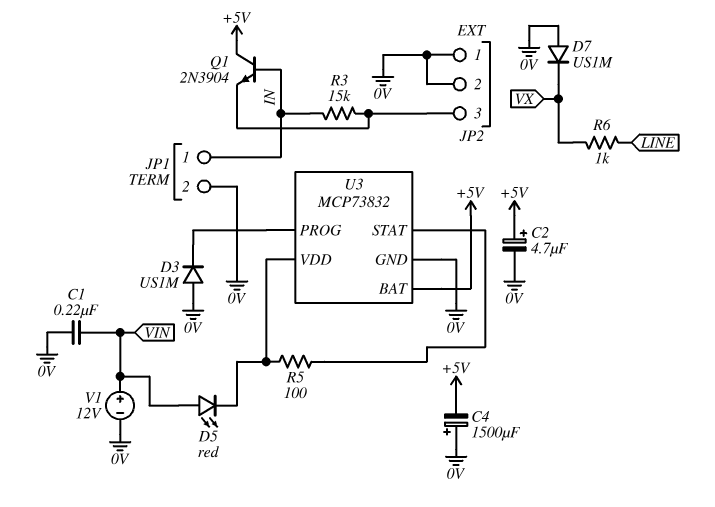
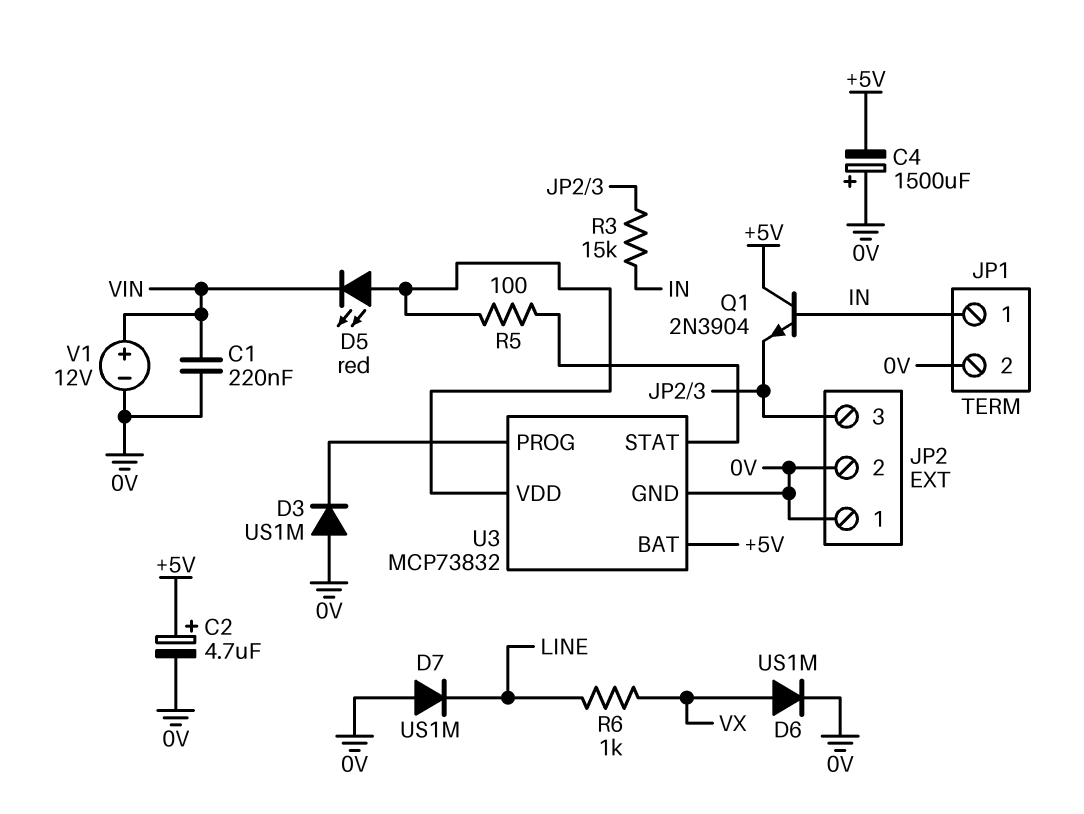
D5: LED red (A VIN, K U3/VDD) -> LED red (A U3/VDD, K VIN)
D6: none -> diode US1M (A VX, K 0V)
D7: diode US1M (A 0V, K VX) -> diode US1M (A 0V, K LINE)

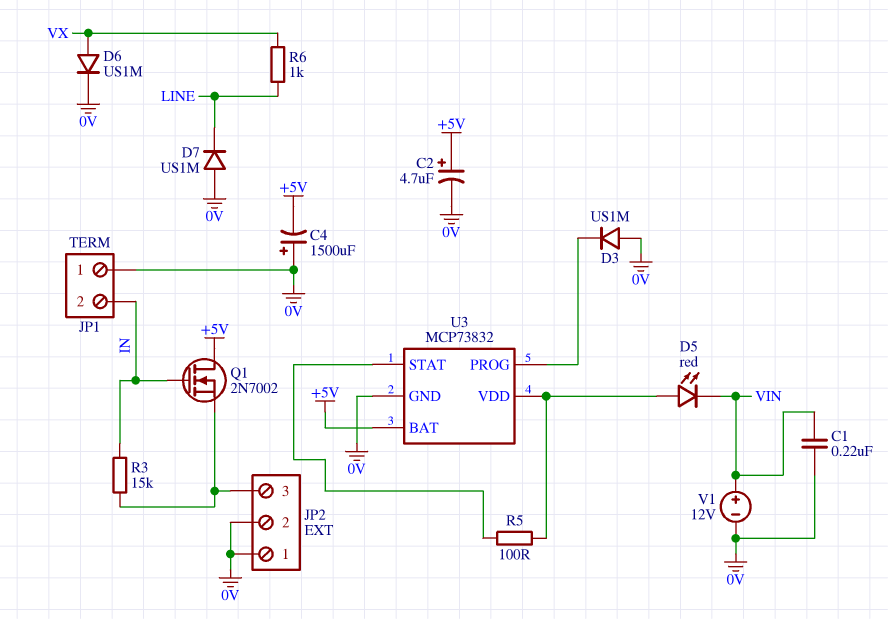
JP1 pin 1: IN -> 0V
JP1 pin 2: 0V -> IN
Q1: NPN 2N3904 (B IN, C +5V, E JP2/3) -> NMOS 2N7002 (G IN, D +5V, S JP2/3)

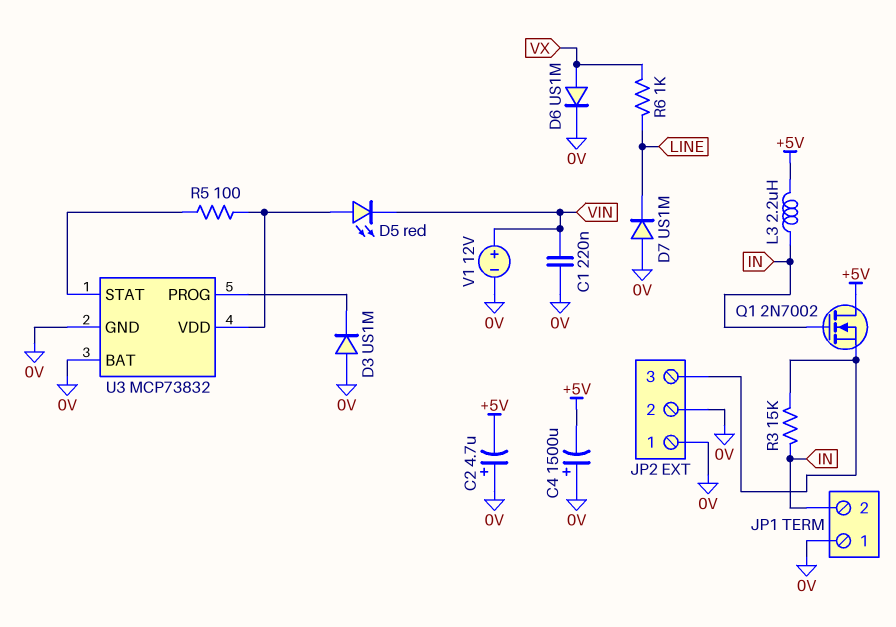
C2: 4.7uF (plus +5V, minus 0V) -> 4.7uF (plus 0V, minus +5V)
L3: none -> 2.2uH (+5V, IN)
U3 pin BAT: +5V -> 0V

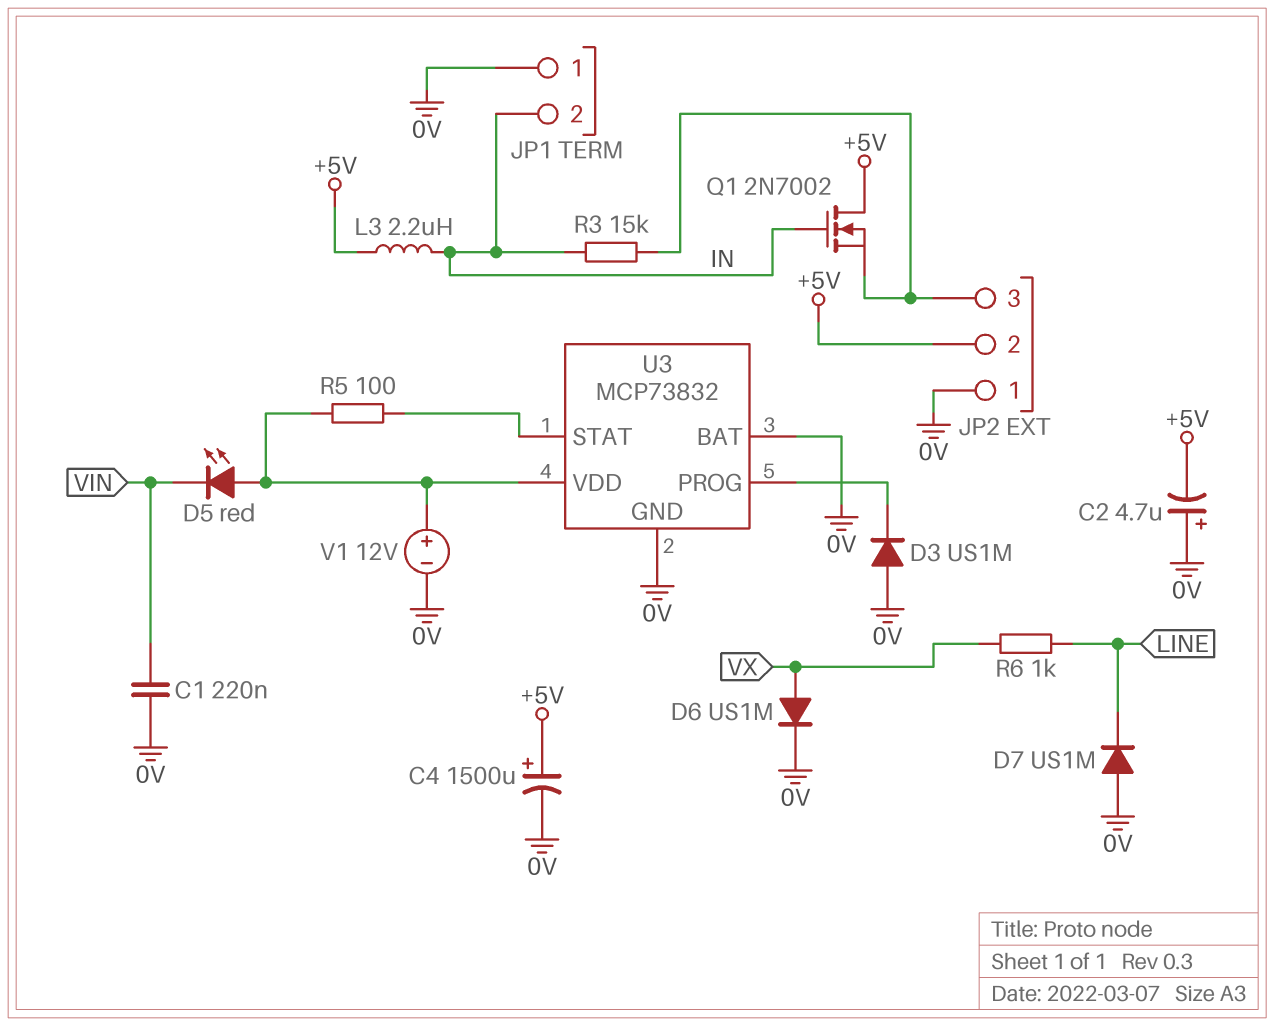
C4: 1500uF (plus 0V, minus +5V) -> 1500uF (plus +5V, minus 0V)
JP2 pin 2: 0V -> +5V
V1: 12V (plus VIN, minus 0V) -> 12V (plus U3/VDD, minus 0V)

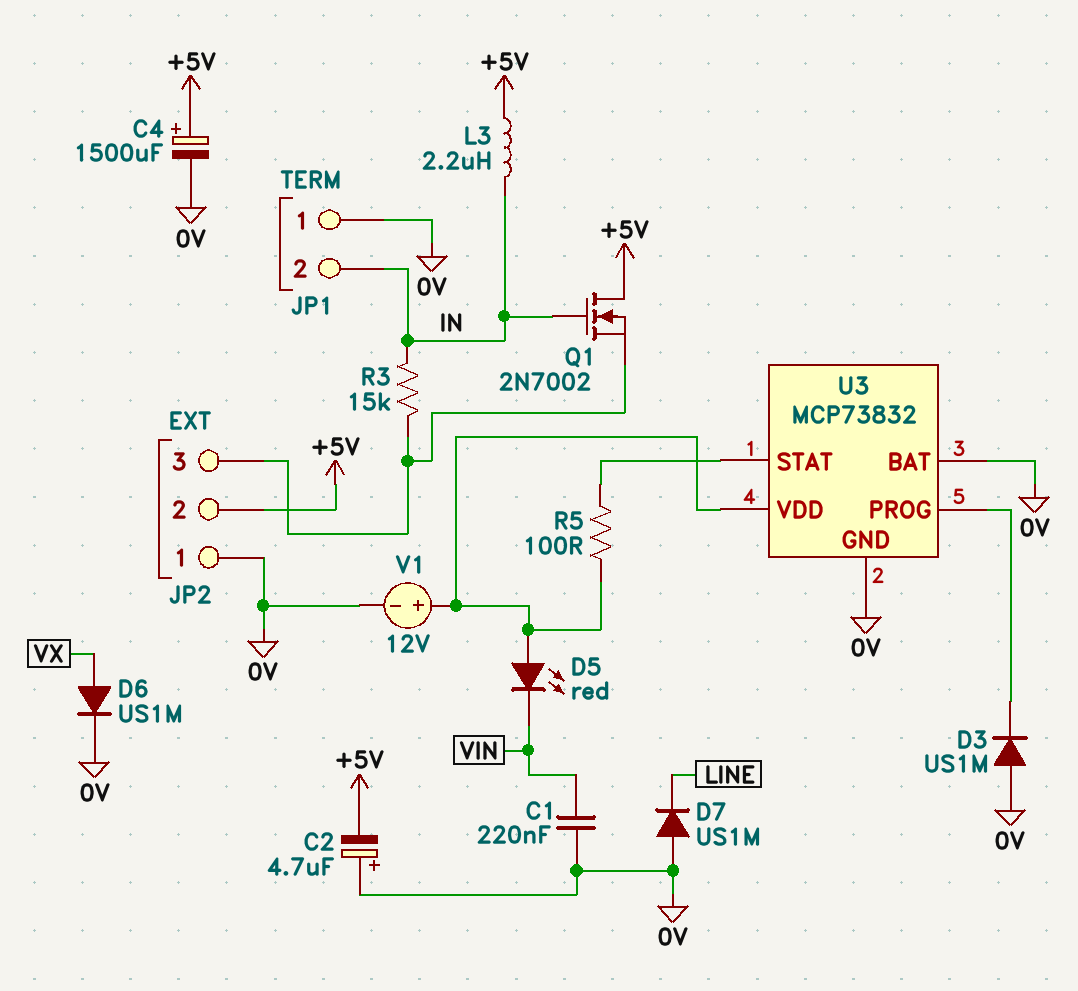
R6: 1k (LINE, VX) -> none

